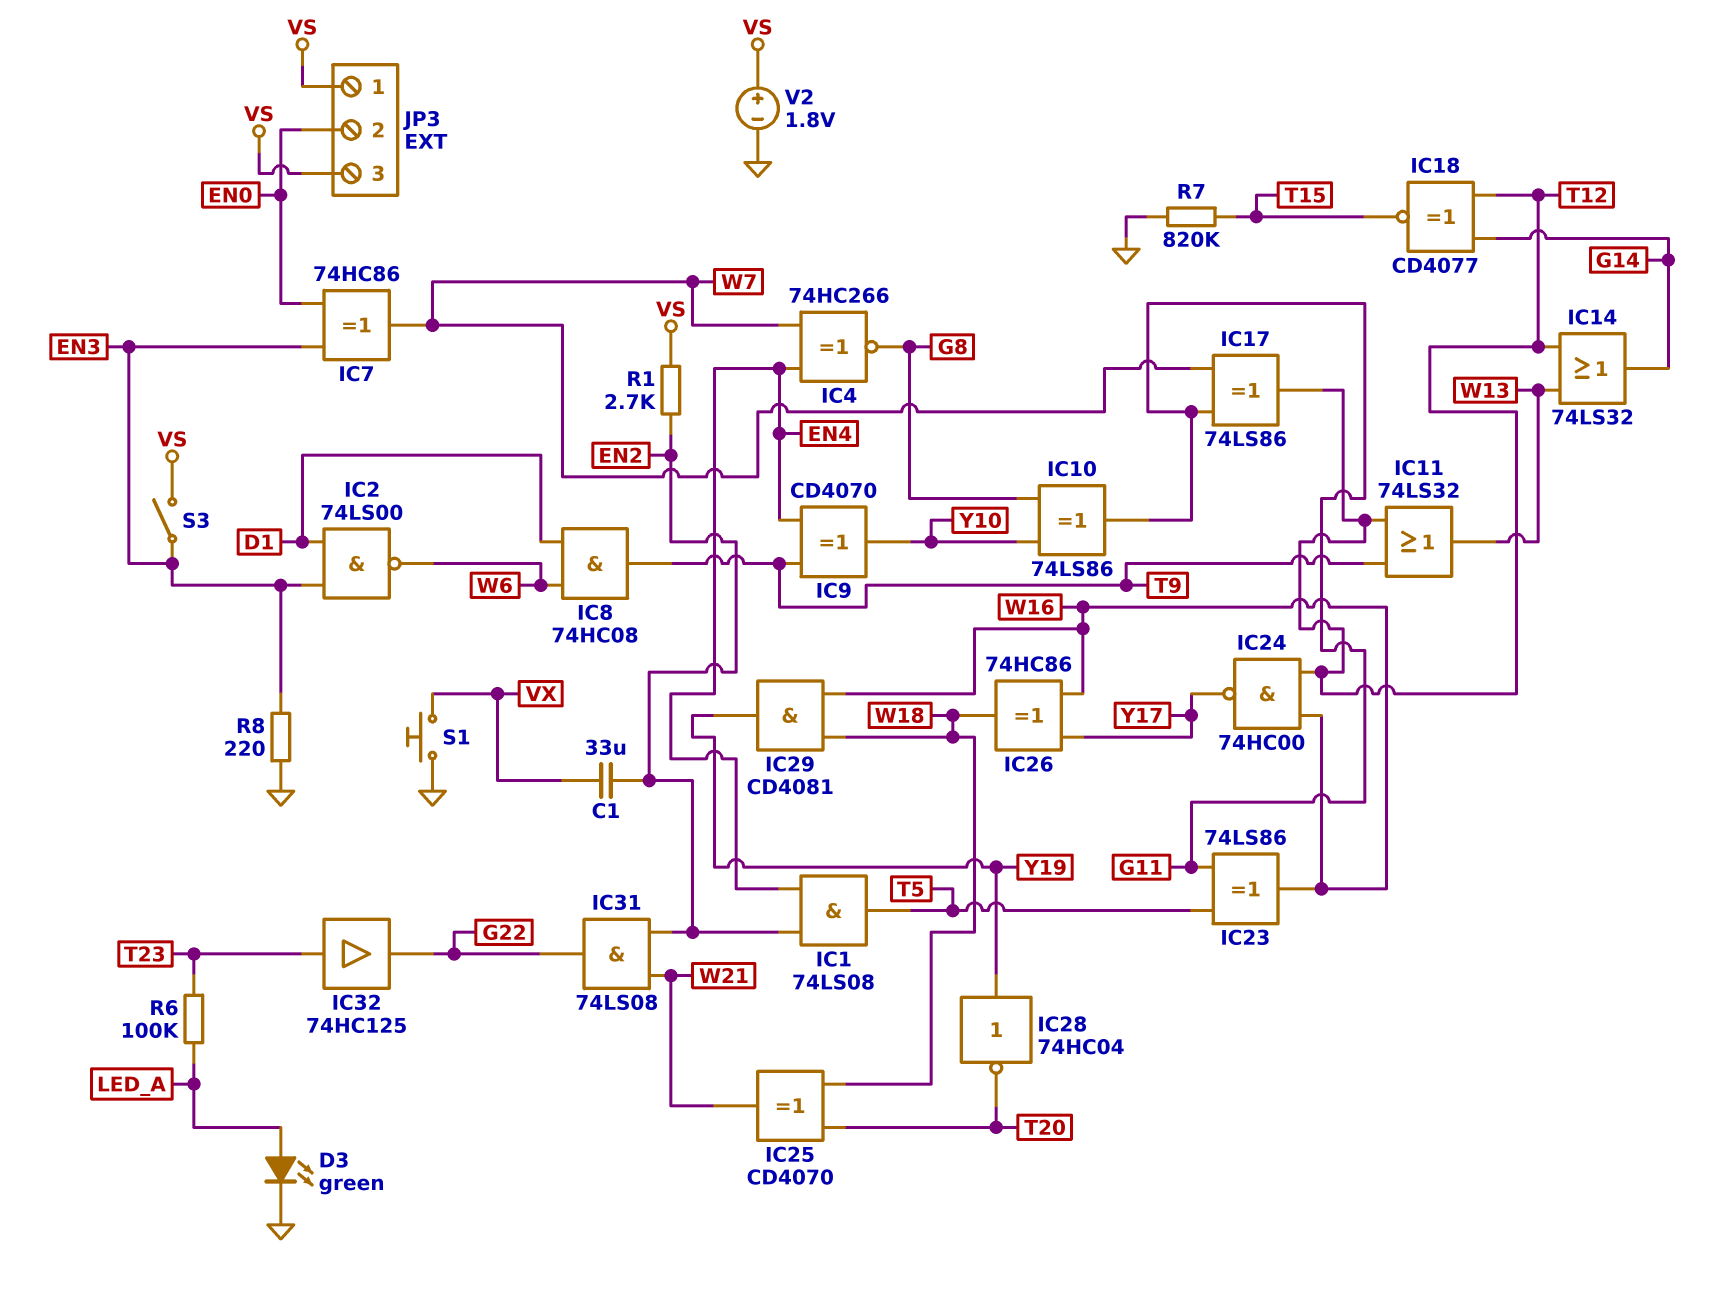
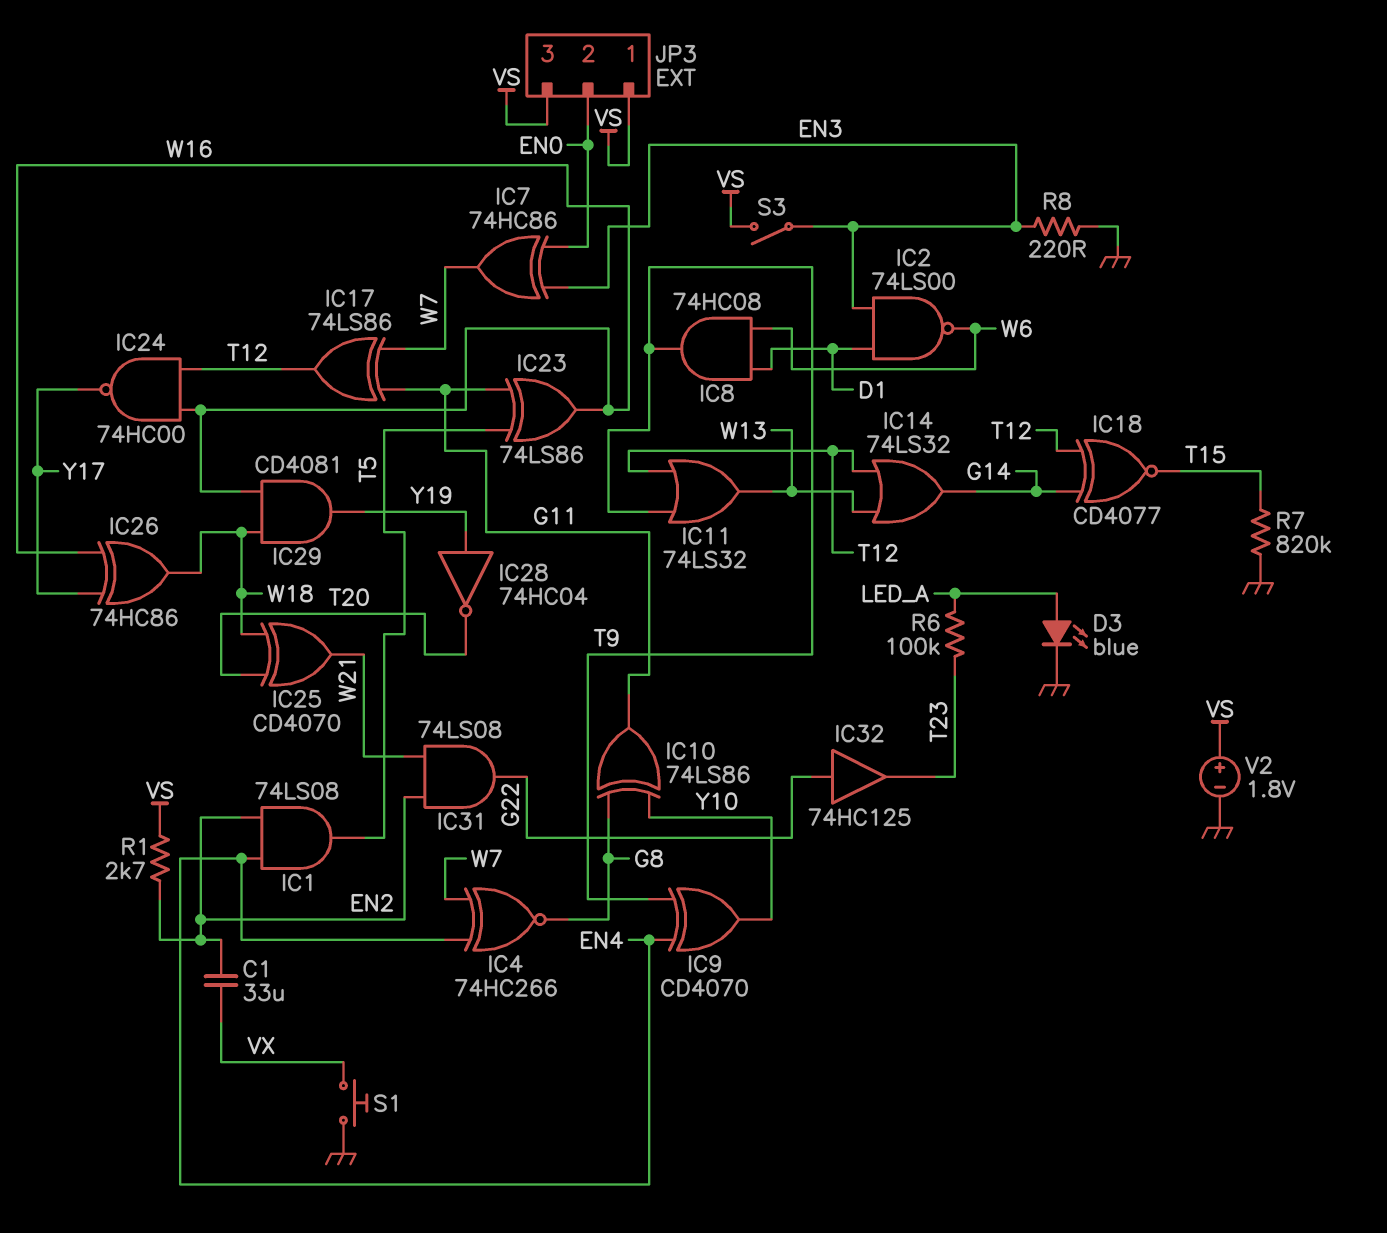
D3: LED green (A LED_A, K GND) -> LED blue (A LED_A, K GND)
IC32: buffer 74HC125 (in T23, out G22) -> buffer 74HC125 (in G22, out T23)

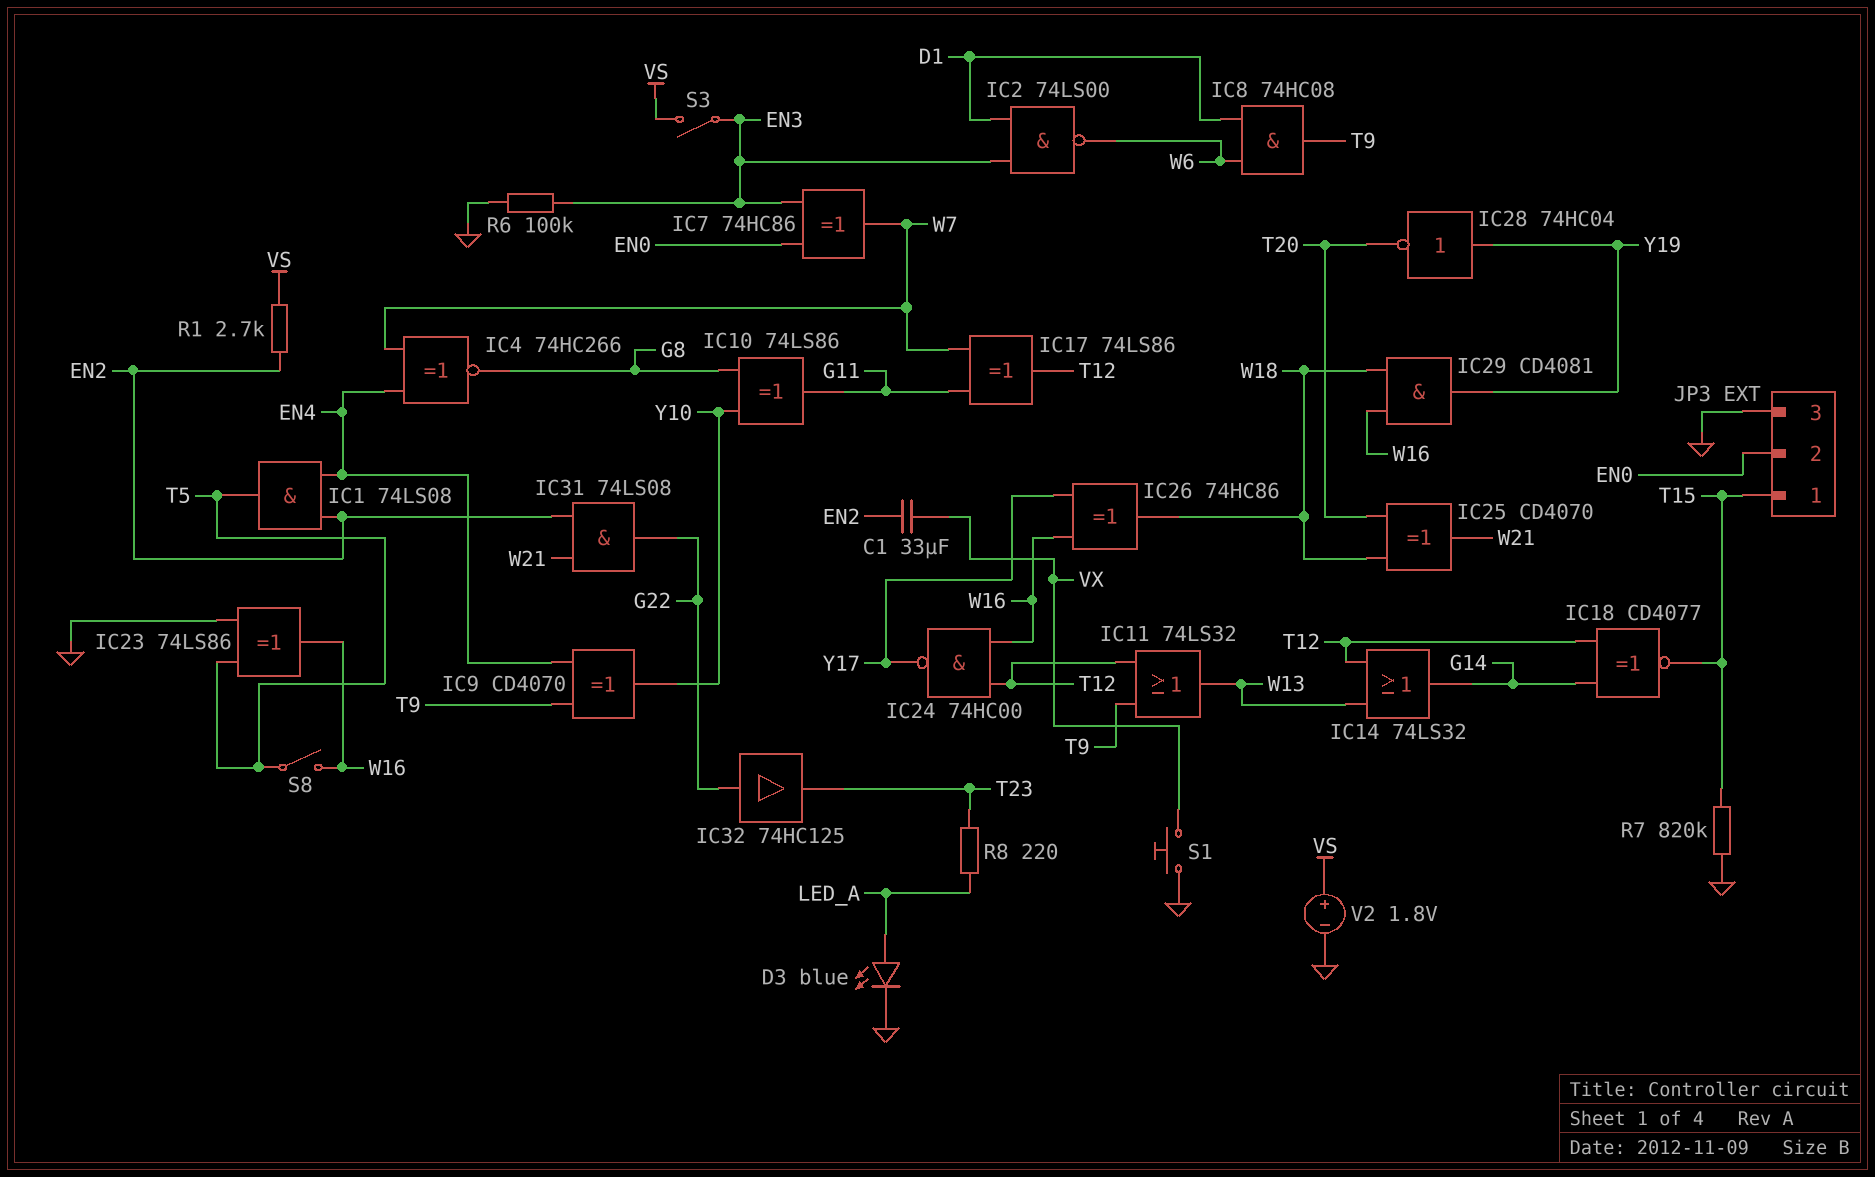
IC23: XOR 74LS86 (in G11, in T5, out W16) -> XOR 74LS86 (in GND, in T5, out W16)
JP3 pin 1: VS -> T15
JP3 pin 3: VS -> GND
R6: 100k (LED_A, T23) -> 100k (EN3, GND)
R8: 220 (EN3, GND) -> 220 (LED_A, T23)
S8: none -> switch (T5, W16)

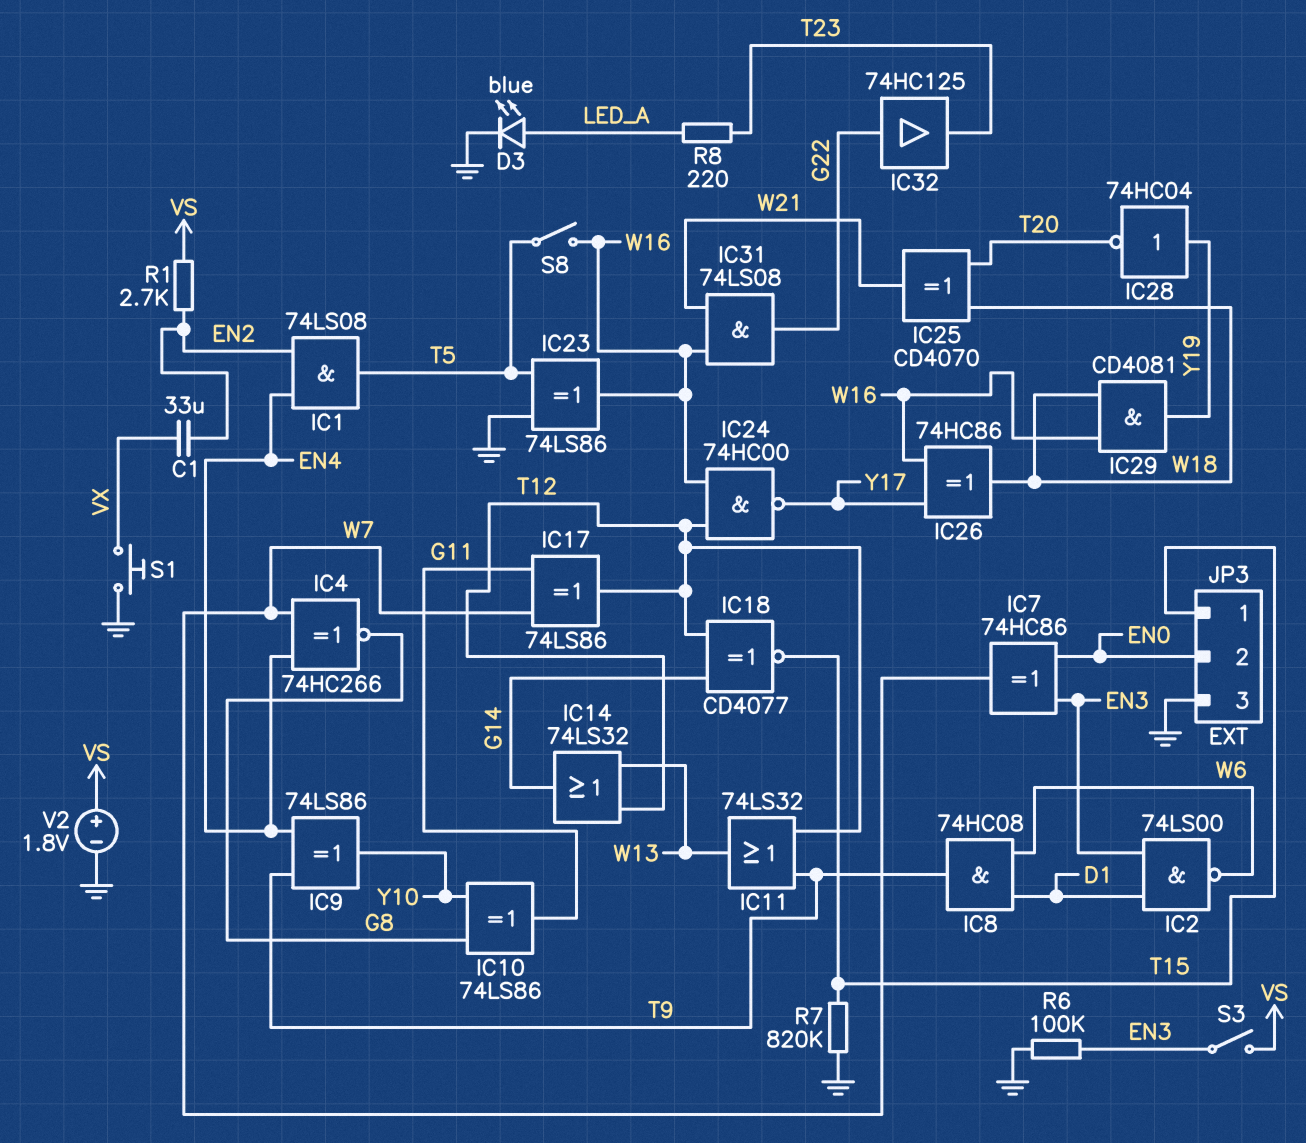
IC9: XOR CD4070 (in EN4, in T9, out Y10) -> XOR 74LS86 (in EN4, in T9, out Y10)
IC31: AND 74LS08 (in EN2, in W21, out G22) -> AND 74LS08 (in W16, in W21, out G22)

